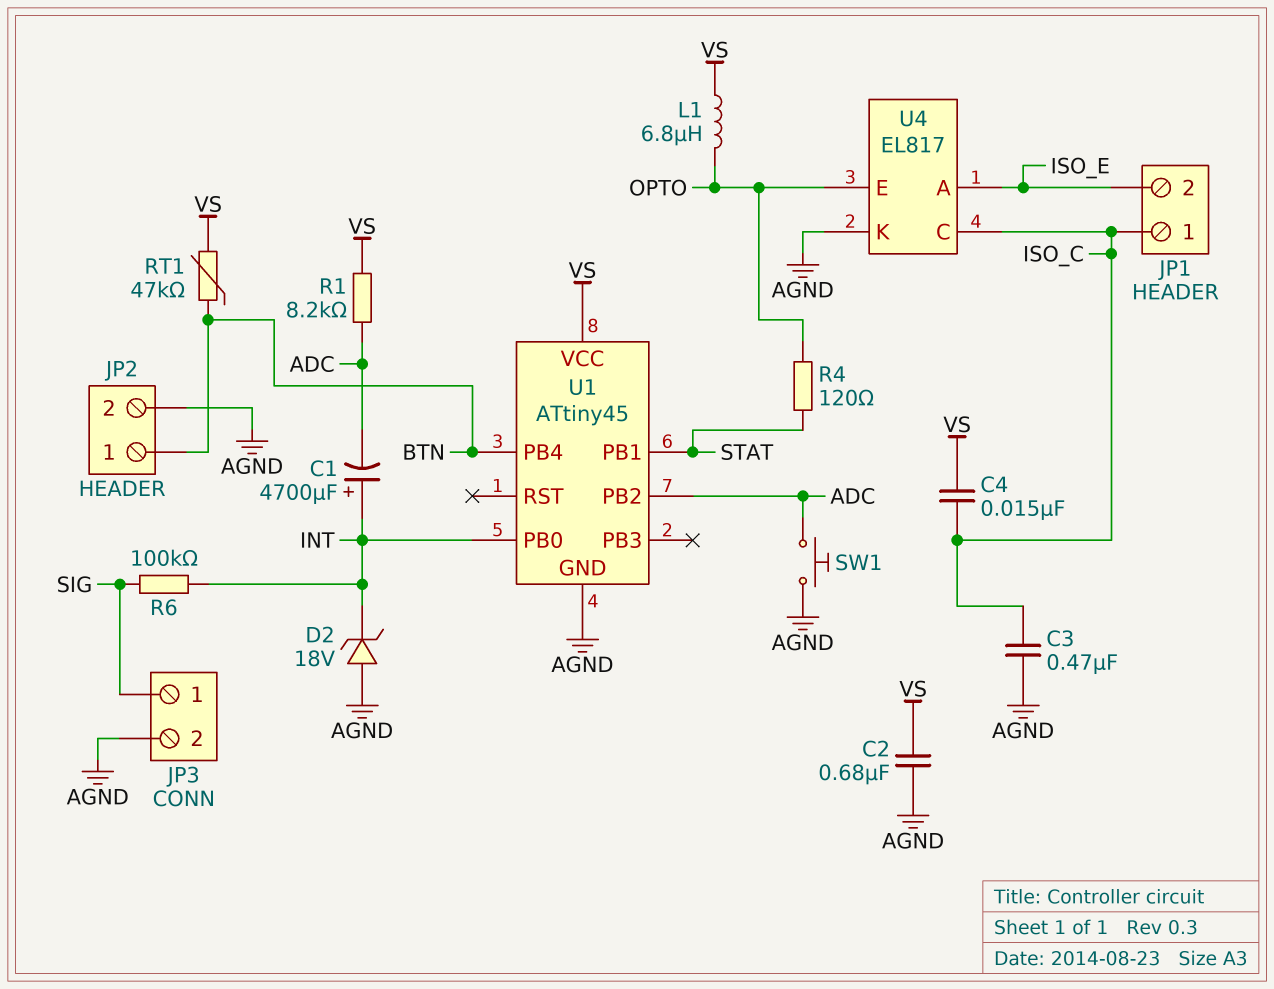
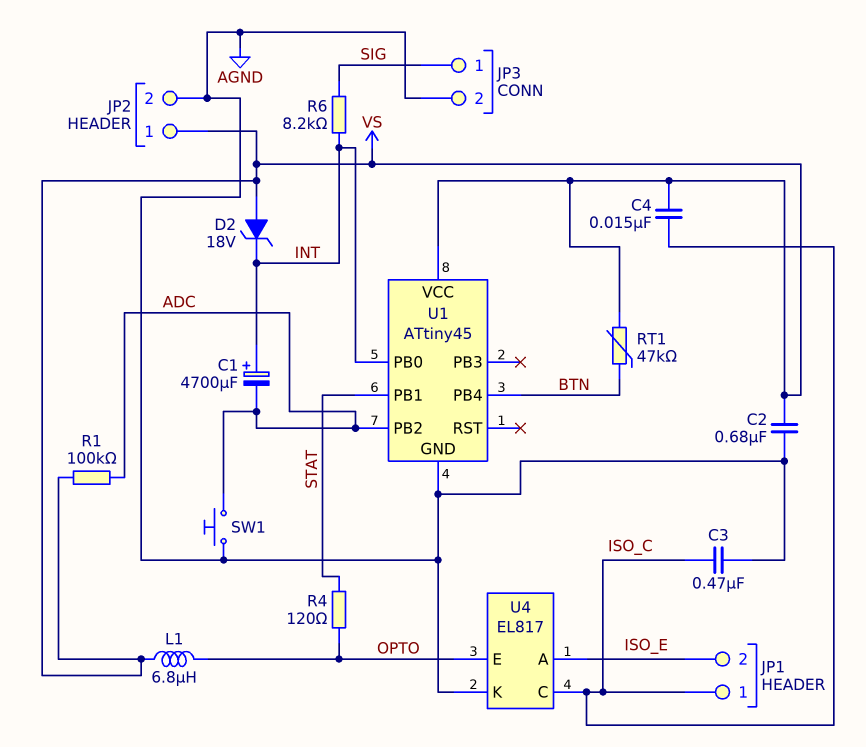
D2: zener 18V (A AGND, K INT) -> zener 18V (A VS, K INT)
JP2 pin 1: BTN -> VS
R1: 8.2k (ADC, VS) -> 100k (ADC, VS)
R6: 100k (INT, SIG) -> 8.2k (INT, SIG)

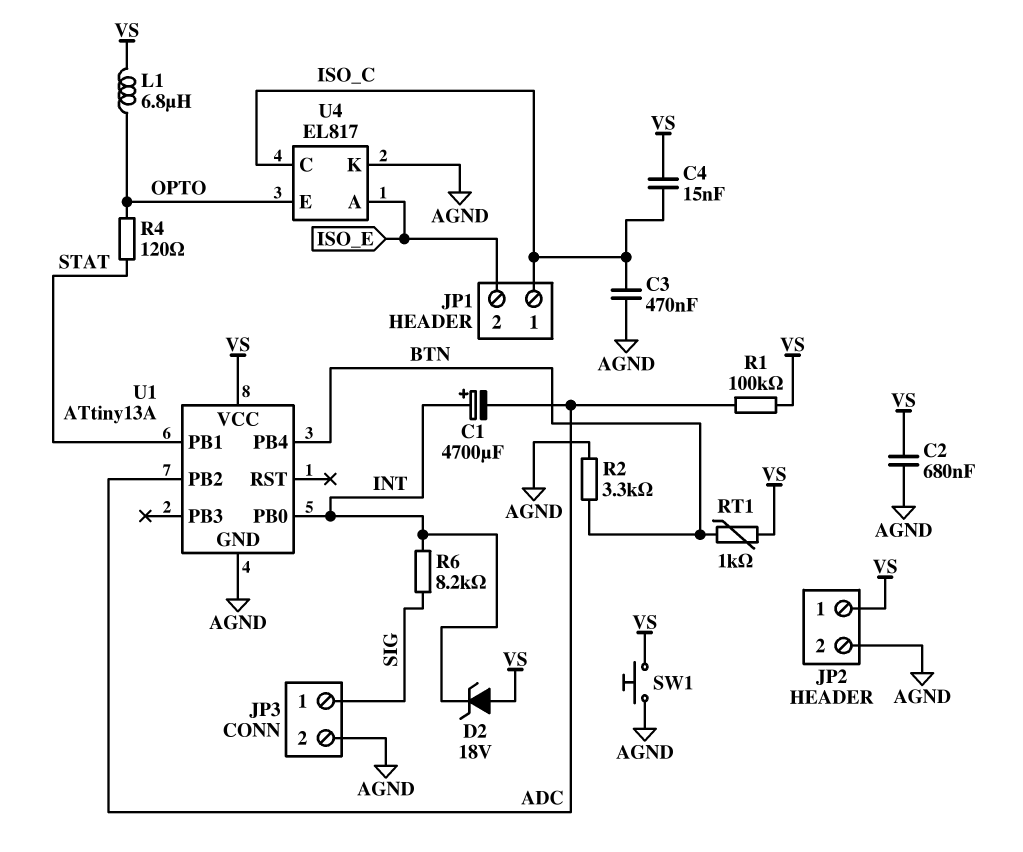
R2: none -> 3.3k (AGND, BTN)
RT1: 47k (BTN, VS) -> 1k (BTN, VS)
SW1: button (ADC, AGND) -> button (AGND, VS)
U1: ATtiny45 -> ATtiny13A

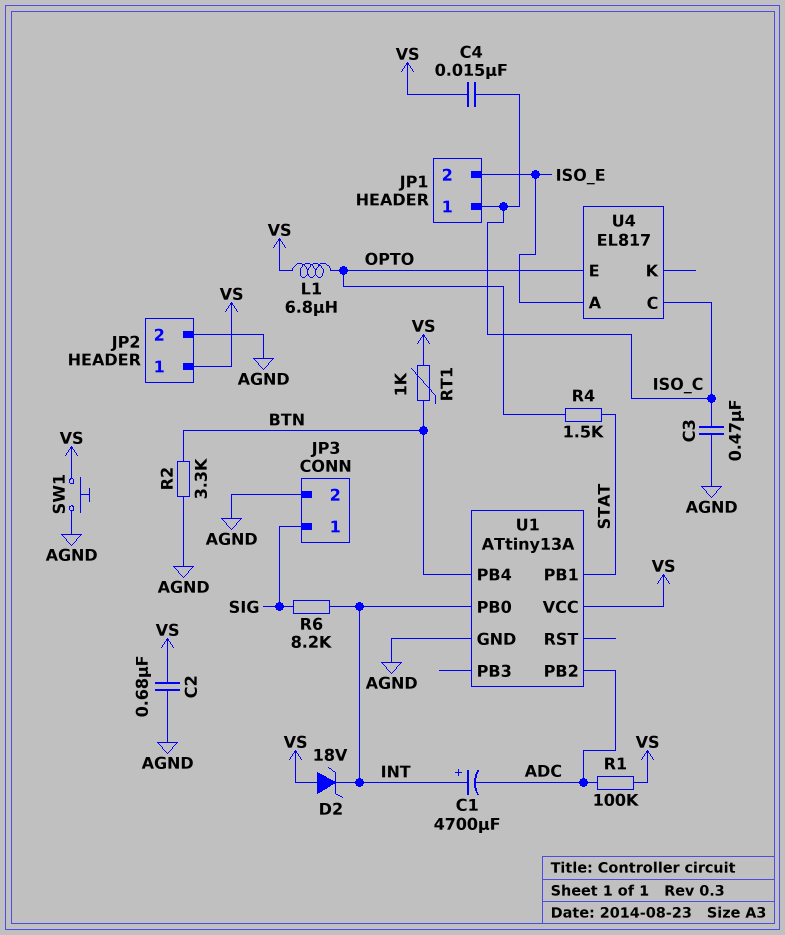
R4: 120 (OPTO, STAT) -> 1.5k (OPTO, STAT)
U4 pin K: AGND -> none

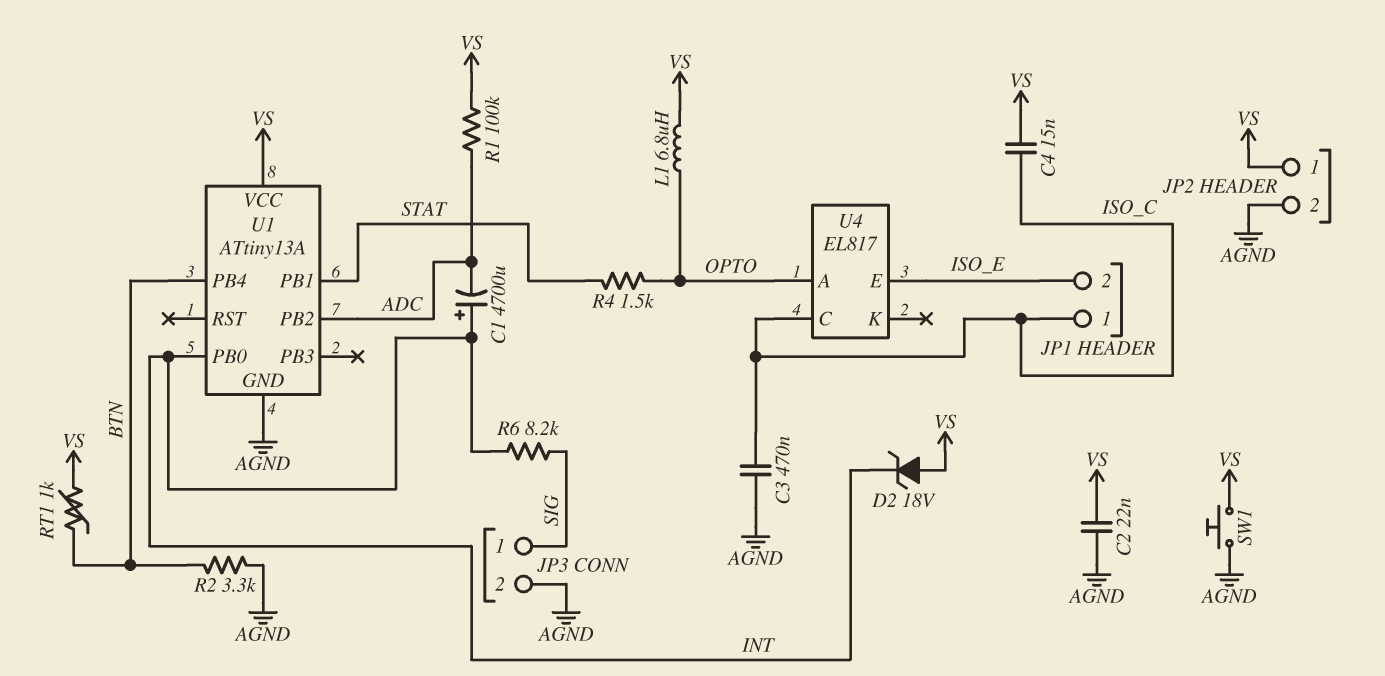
C2: 680nF (AGND, VS) -> 22nF (AGND, VS)
U4 pin A: ISO_E -> OPTO
U4 pin E: OPTO -> ISO_E

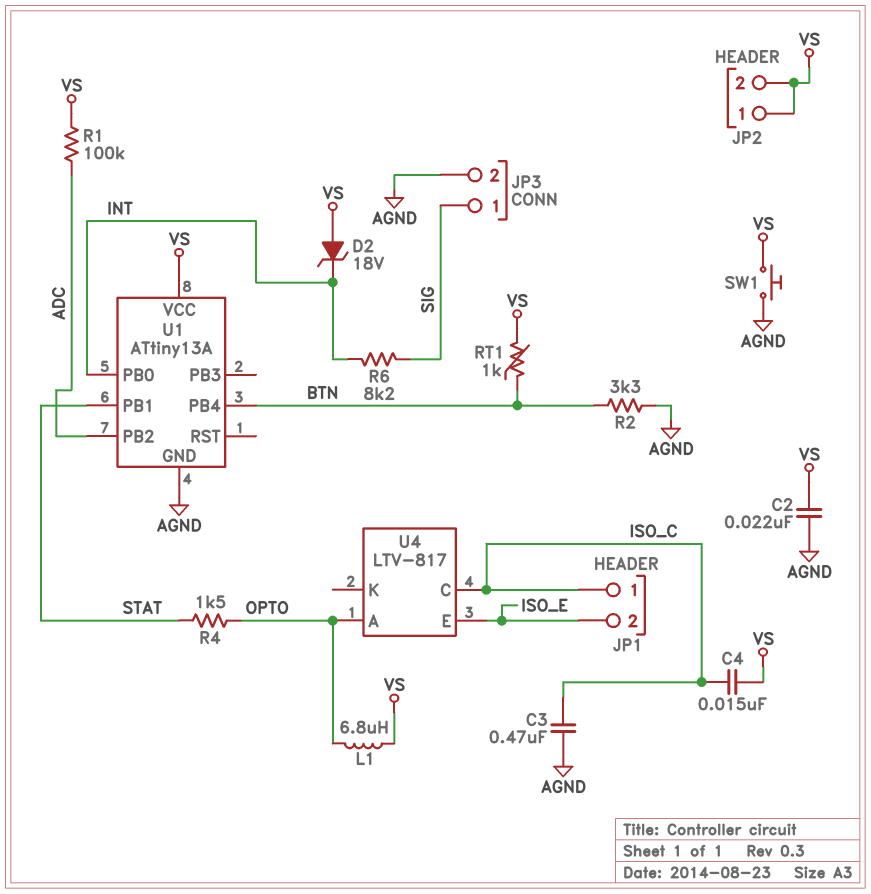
C1: 4700uF (plus INT, minus ADC) -> none
JP2 pin 2: AGND -> VS
U4: EL817 -> LTV-817

